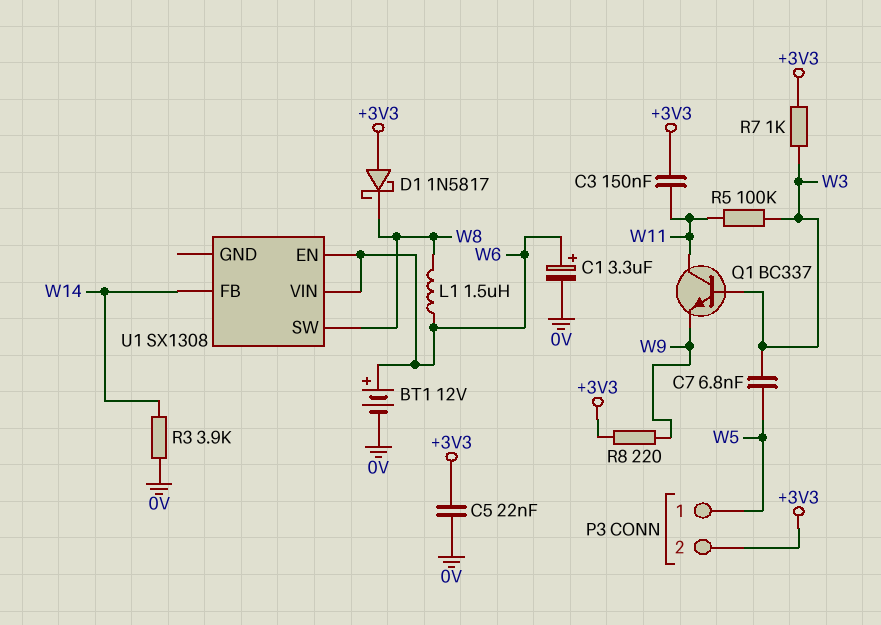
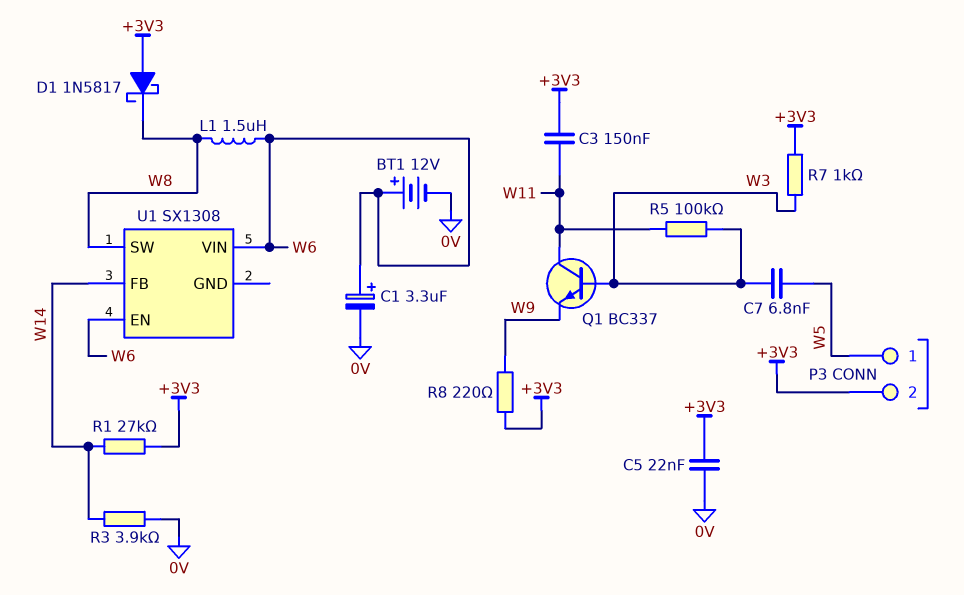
R1: none -> 27k (+3V3, W14)

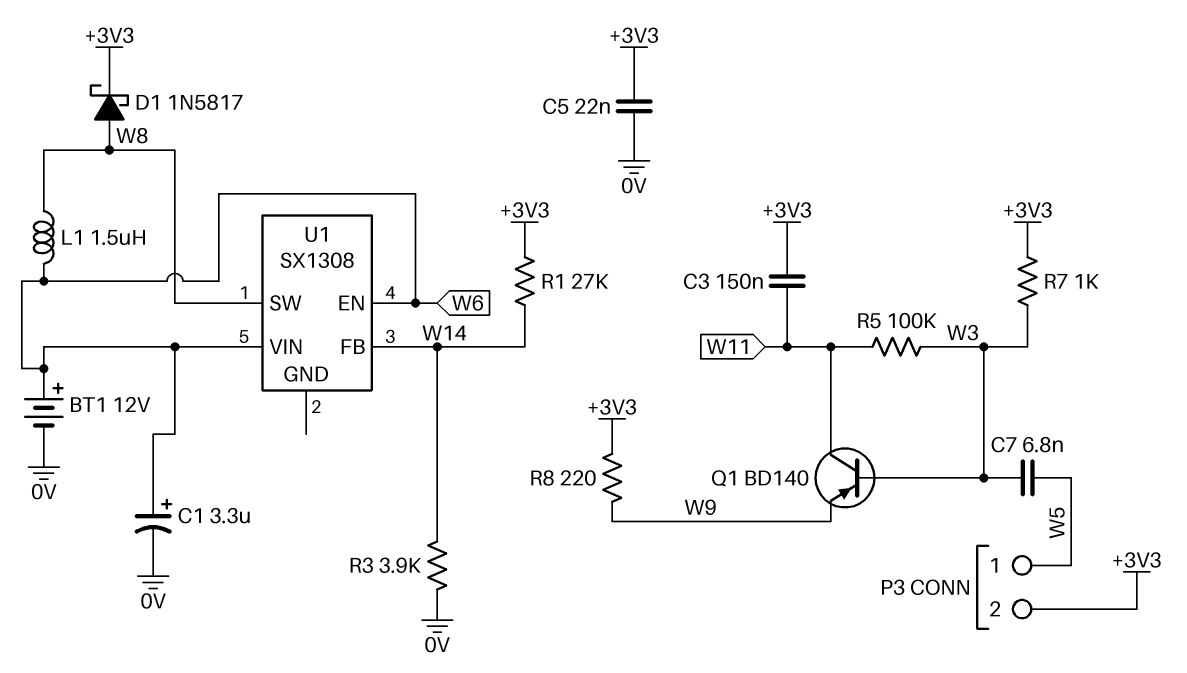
D1: schottky 1N5817 (A +3V3, K W8) -> schottky 1N5817 (A W8, K +3V3)
Q1: NPN BC337 (B W3, C W11, E W9) -> PNP BD140 (B W3, C W11, E W9)

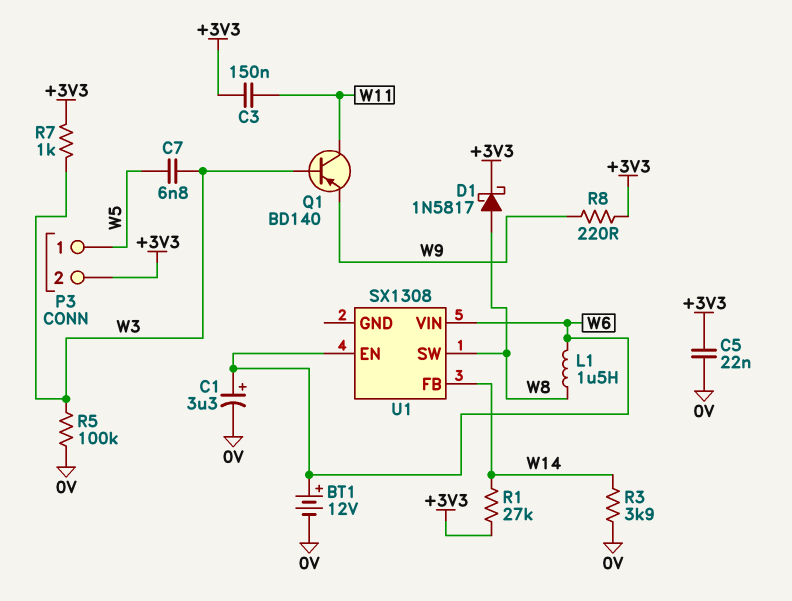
R5: 100k (W3, W11) -> 100k (0V, W3)

